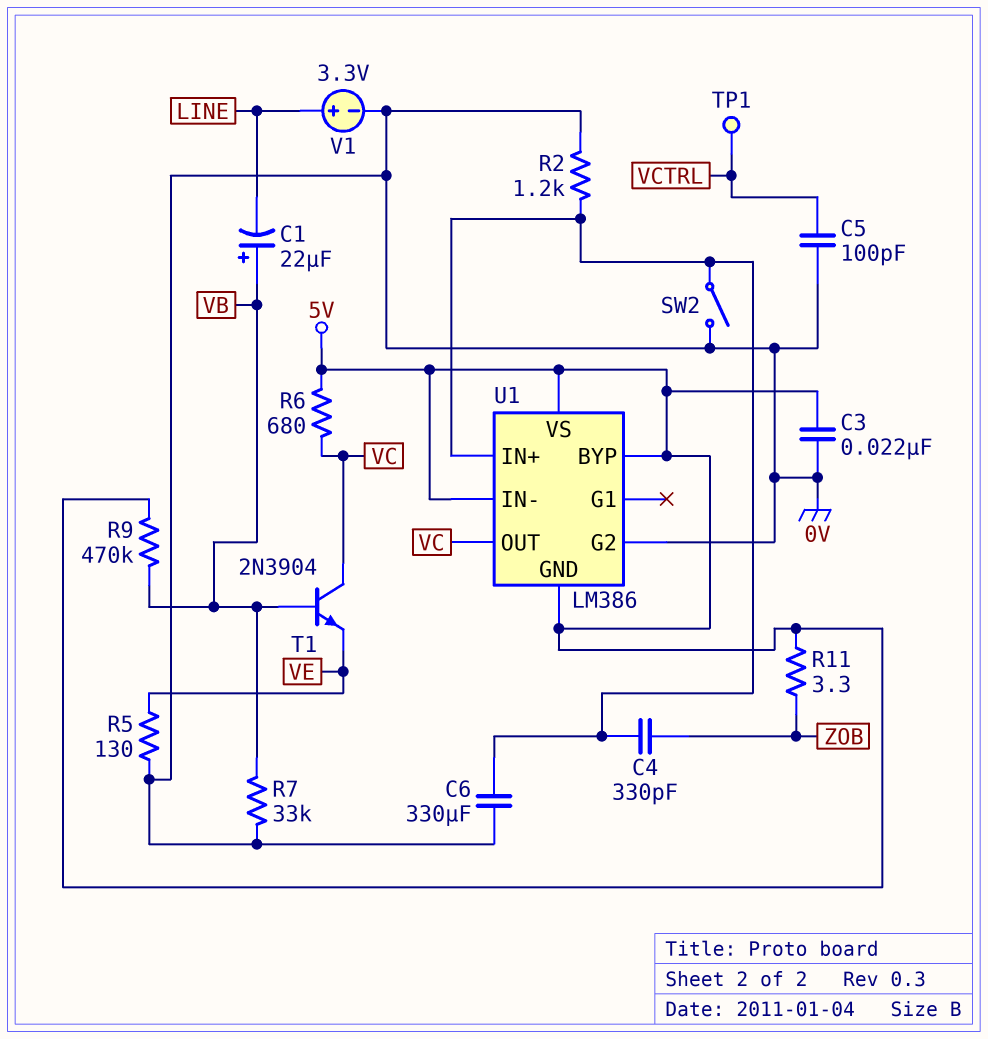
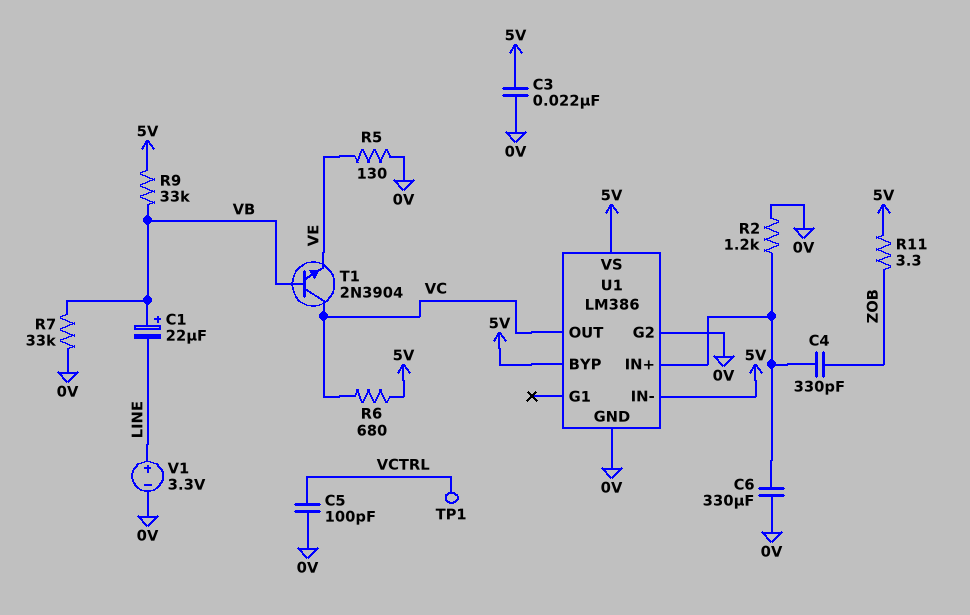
R9: 470k (5V, VB) -> 33k (5V, VB)
SW2: switch (0V, U1/IN+) -> none
U1 pin GND: 5V -> 0V

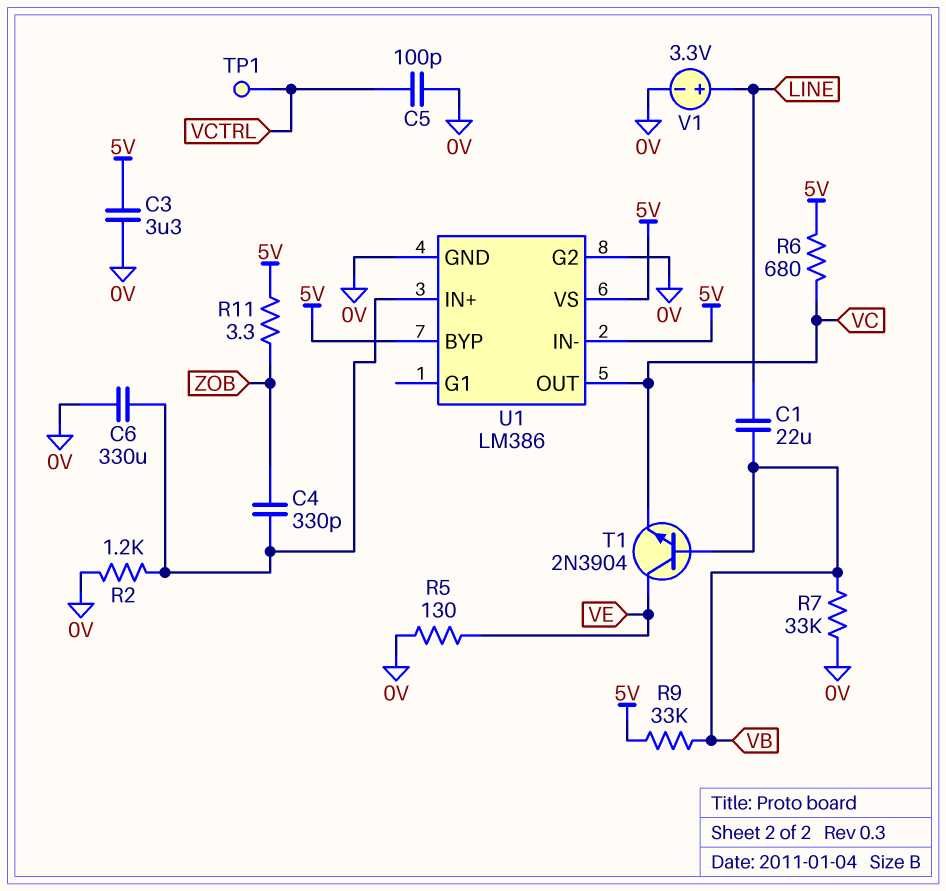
C1: 22uF (plus VB, minus LINE) -> 22uF (LINE, VB)
C3: 22nF (0V, 5V) -> 3.3uF (0V, 5V)
T1: NPN 2N3904 (B VB, C VC, E VE) -> NPN 2N3904 (B VB, C VE, E VC)

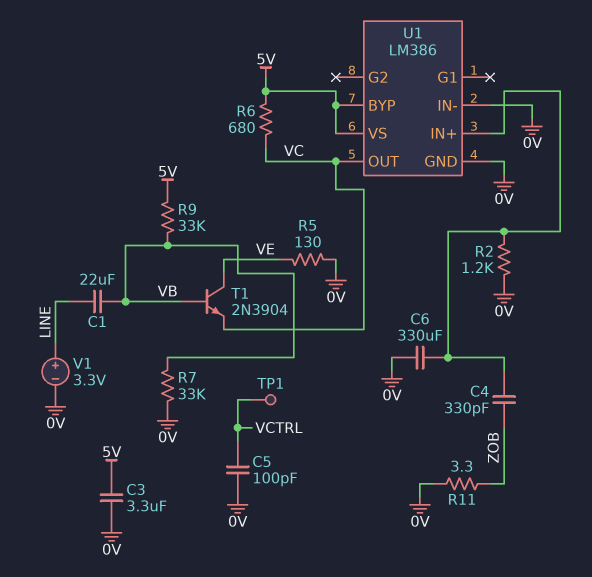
R11: 3.3 (5V, ZOB) -> 3.3 (0V, ZOB)
U1 pin G2: 0V -> none
U1 pin IN-: 5V -> 0V

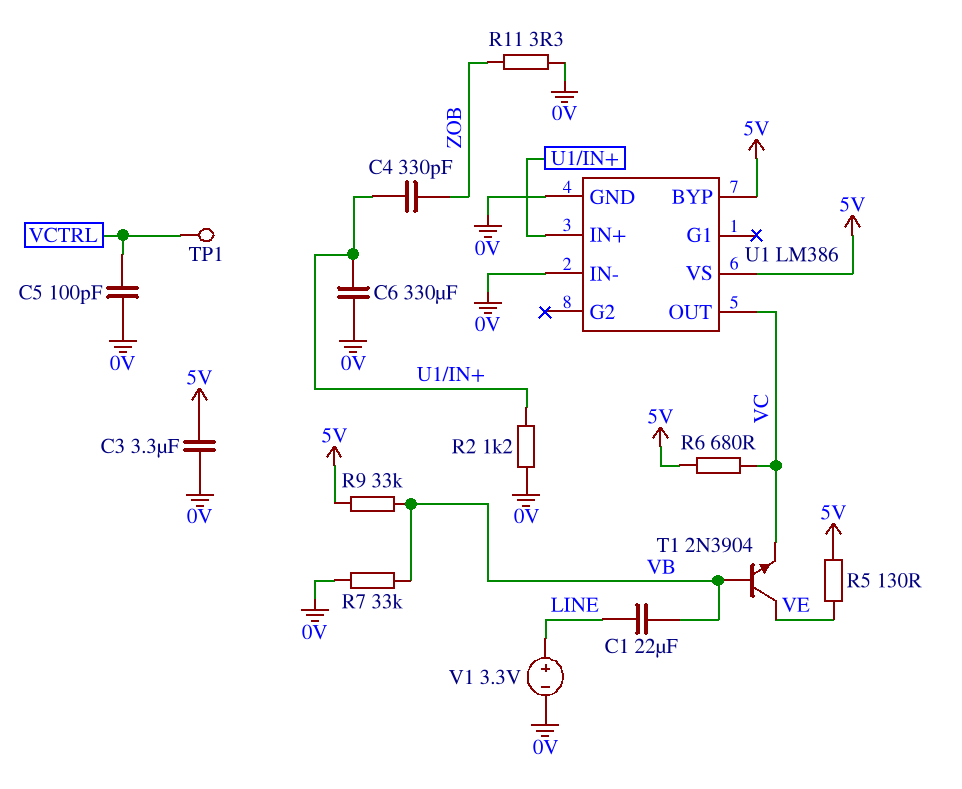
R5: 130 (0V, VE) -> 130 (5V, VE)

